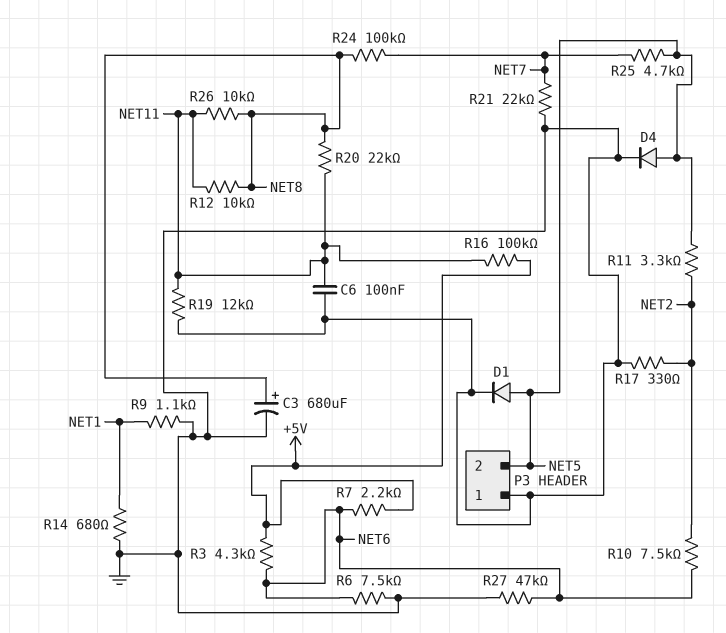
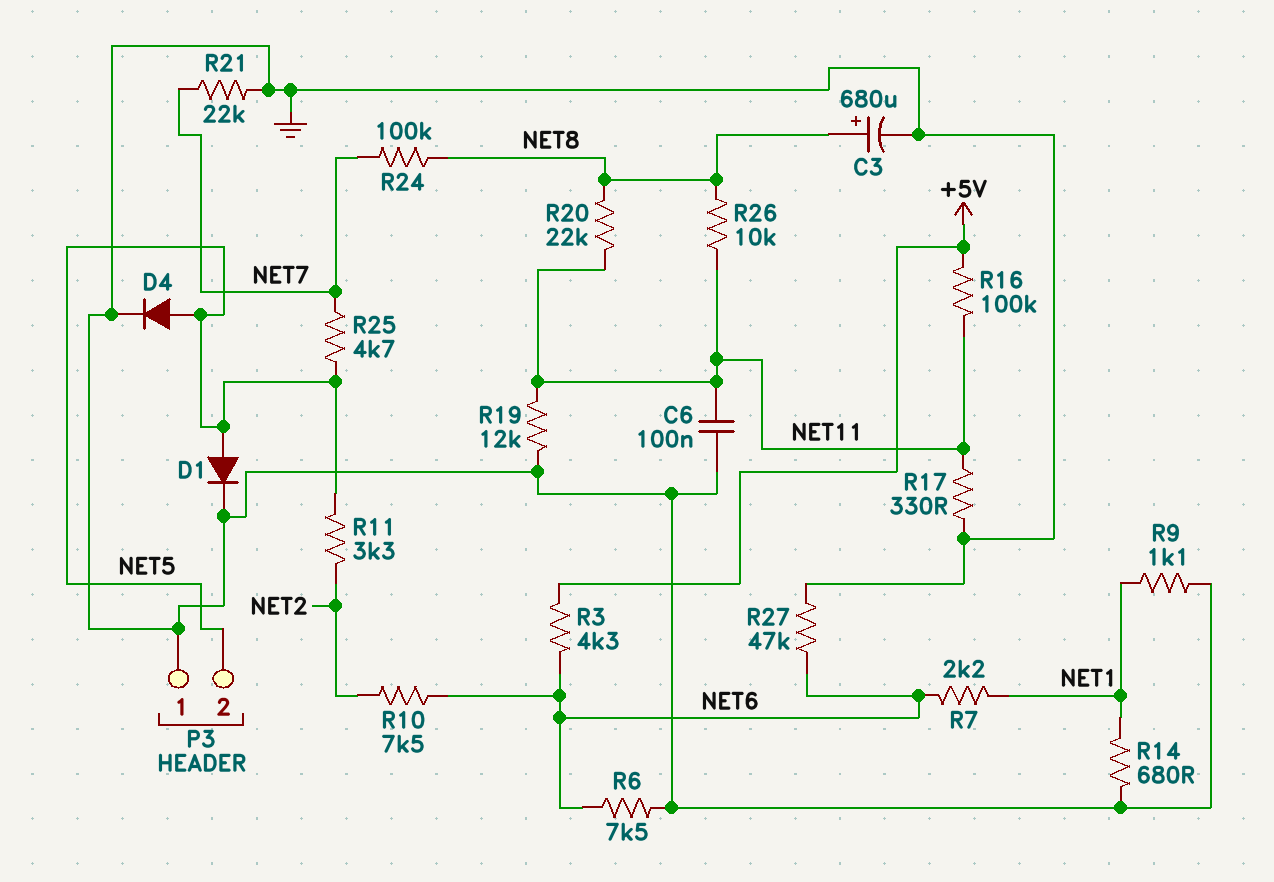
R7: 2.2k (+5V, NET6) -> 2.2k (NET1, NET6)
R12: 10k (NET8, NET11) -> none
R17: 330 (GND, NET2) -> 330 (GND, NET11)

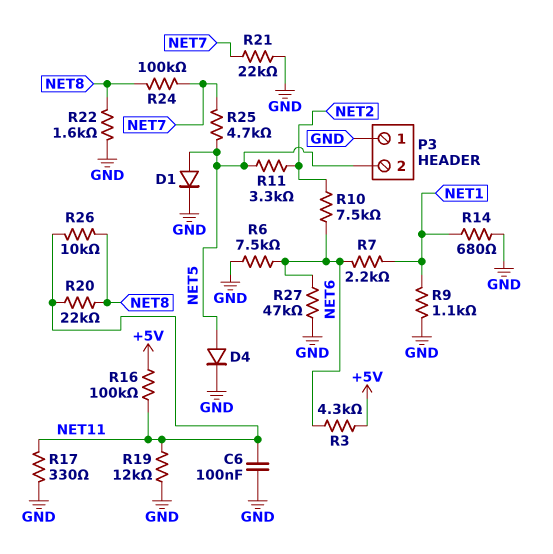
C3: 680uF (plus NET8, minus GND) -> none
R22: none -> 1.6k (GND, NET8)

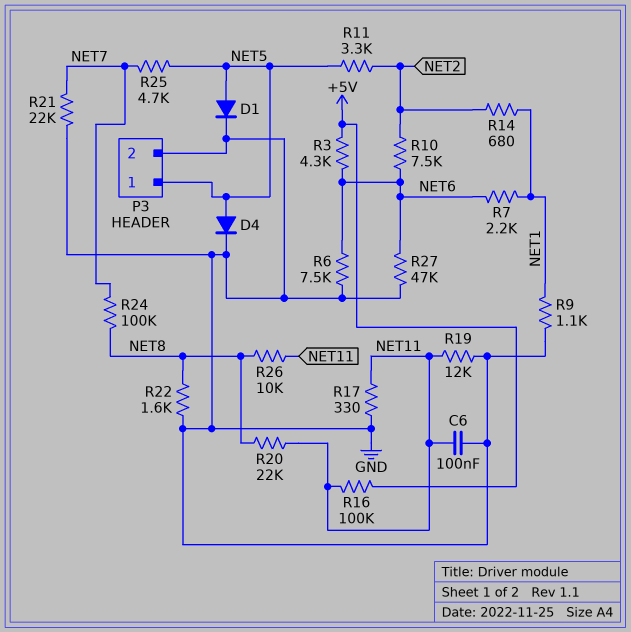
P3 pin 1: GND -> NET5
P3 pin 2: NET5 -> GND
R14: 680 (GND, NET1) -> 680 (NET1, NET2)

